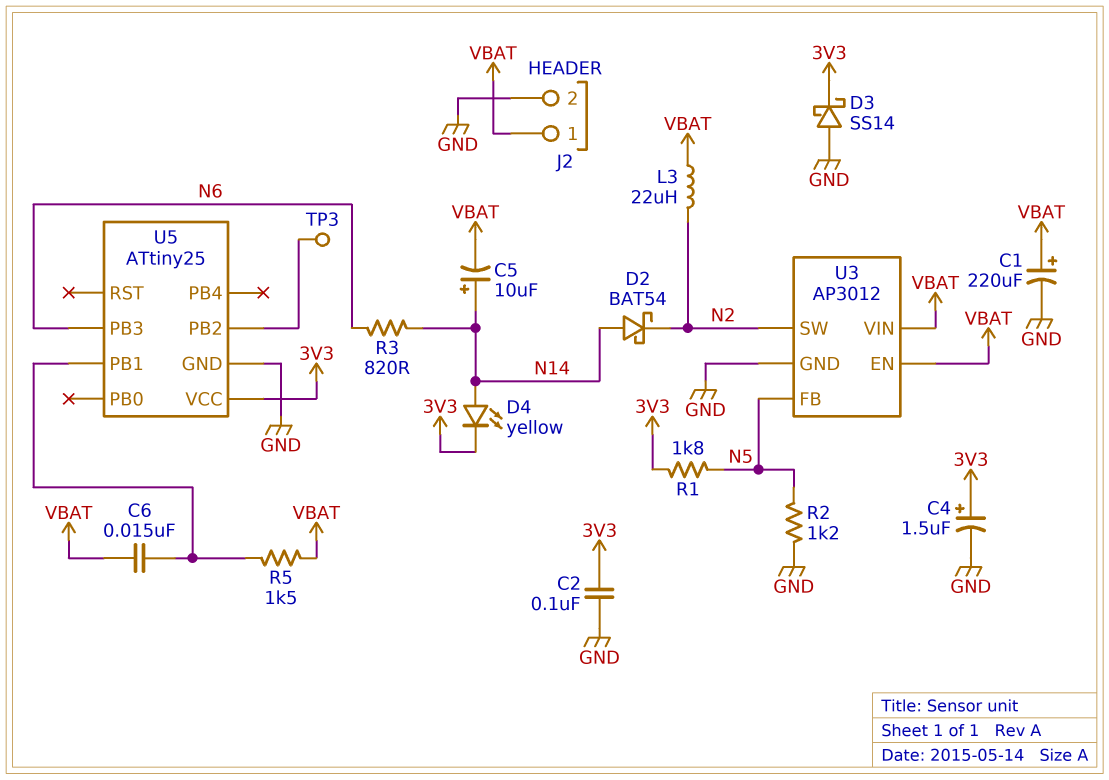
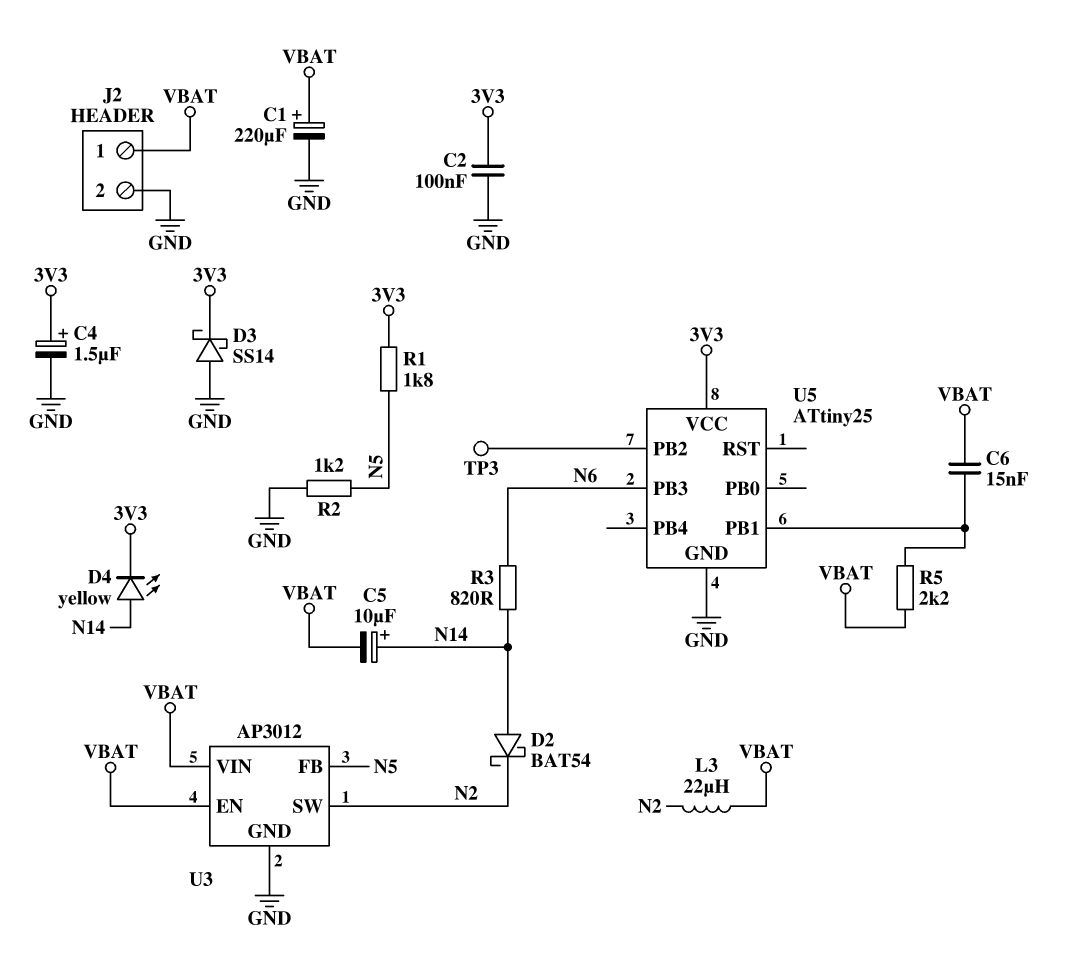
R5: 1.5k (U5/PB1, VBAT) -> 2.2k (U5/PB1, VBAT)

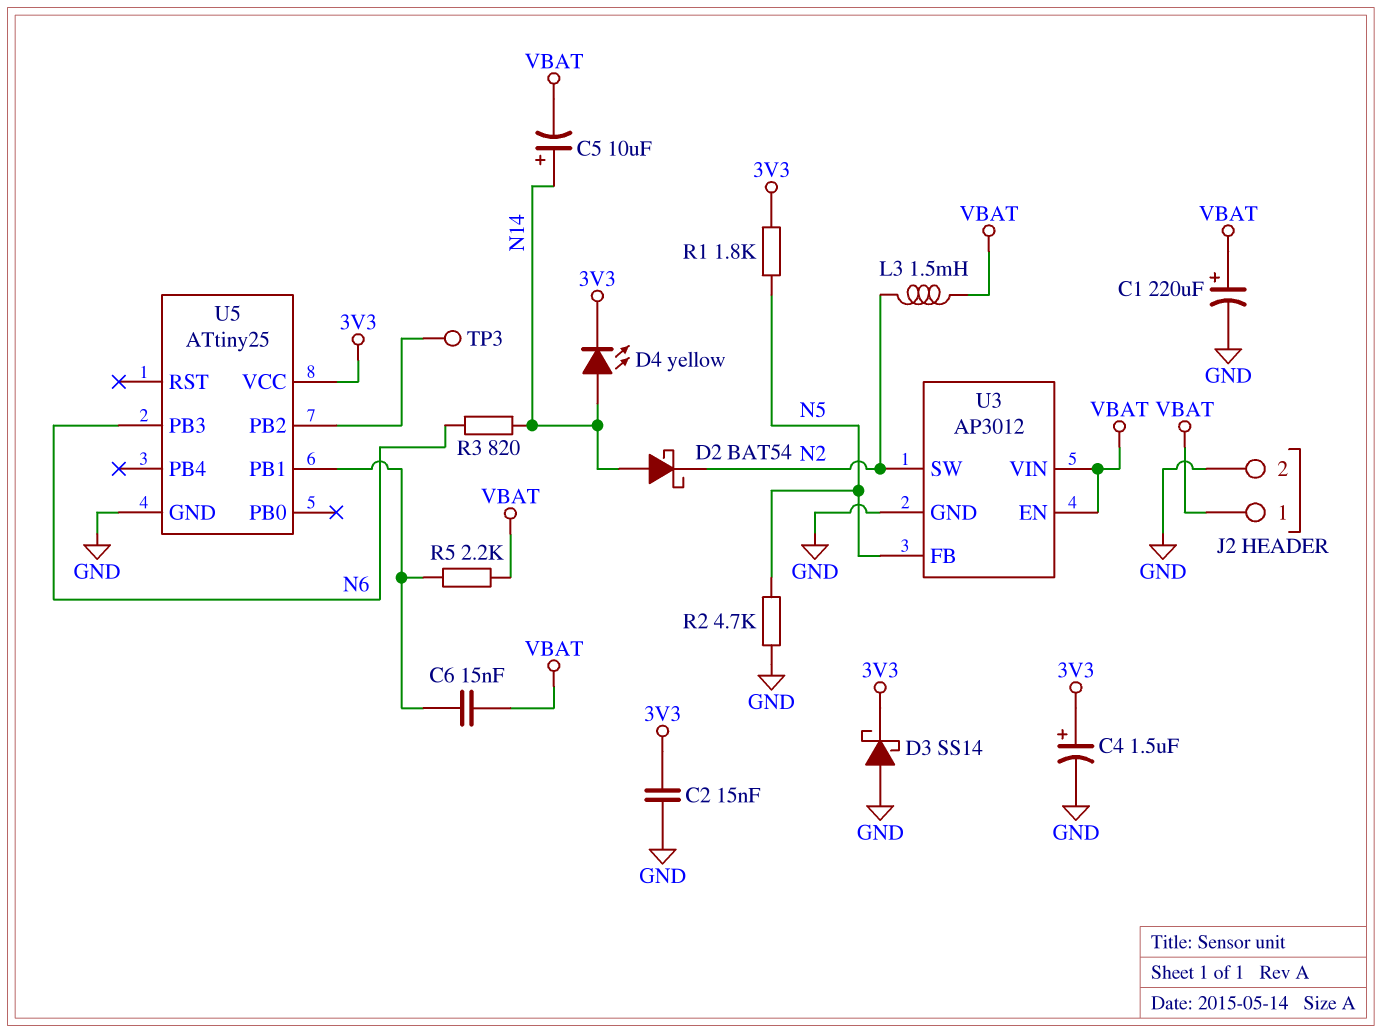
C2: 100nF (3V3, GND) -> 15nF (3V3, GND)
L3: 22uH (N2, VBAT) -> 1.5mH (N2, VBAT)
R2: 1.2k (GND, N5) -> 4.7k (GND, N5)

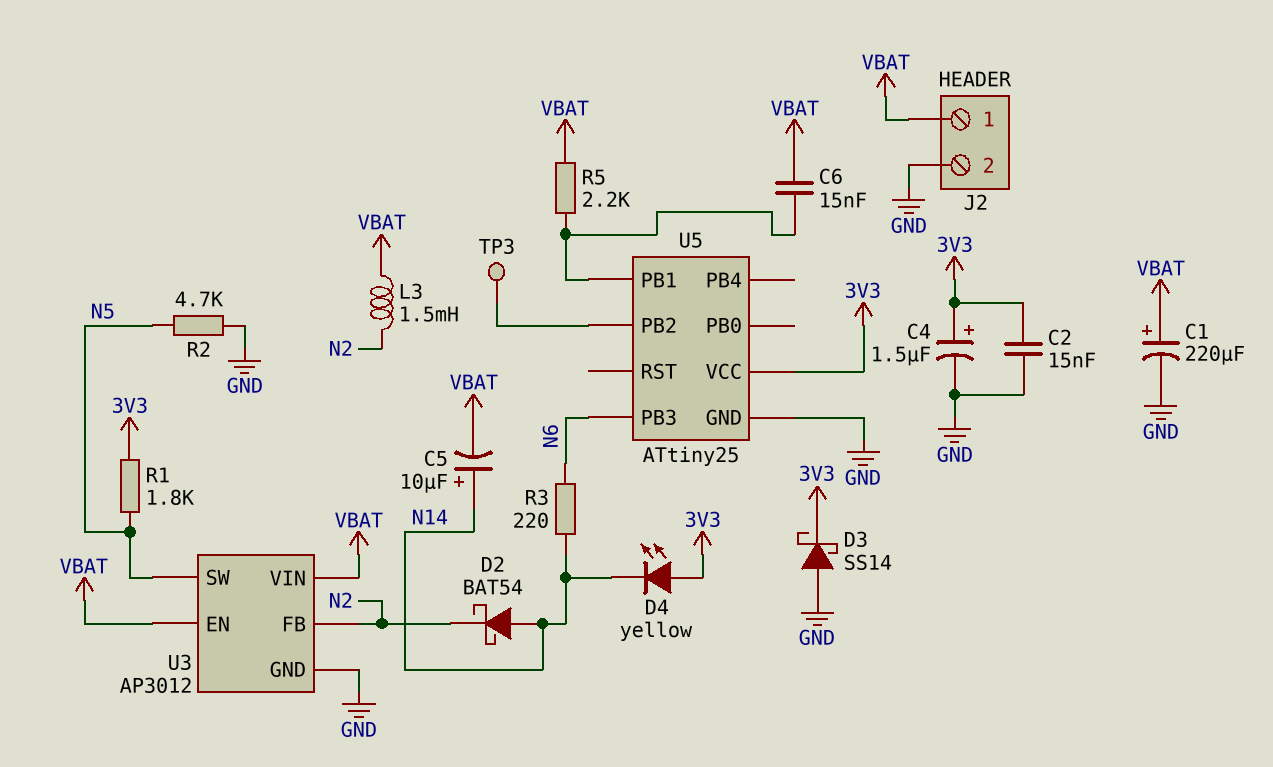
D4: LED yellow (A N14, K 3V3) -> LED yellow (A 3V3, K N14)
R3: 820 (N6, N14) -> 220 (N6, N14)
U3 pin FB: N5 -> N2
U3 pin SW: N2 -> N5

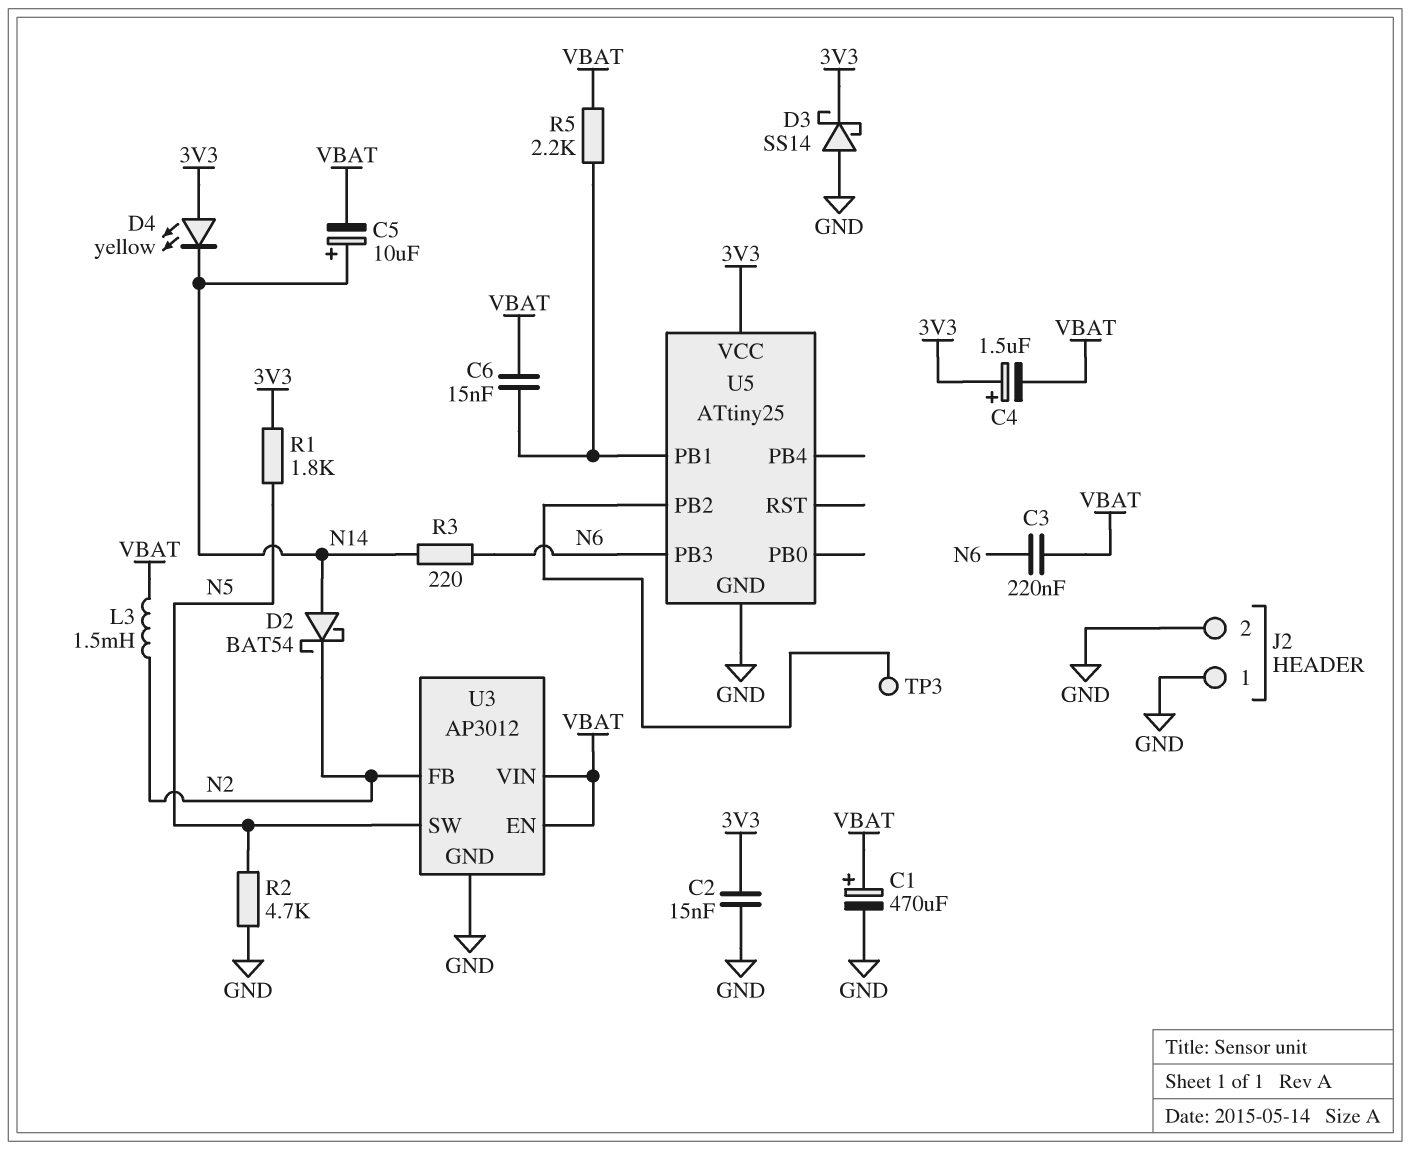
C1: 220uF (plus VBAT, minus GND) -> 470uF (plus VBAT, minus GND)
C3: none -> 220nF (N6, VBAT)
C4: 1.5uF (plus 3V3, minus GND) -> 1.5uF (plus 3V3, minus VBAT)
J2 pin 1: VBAT -> GND

